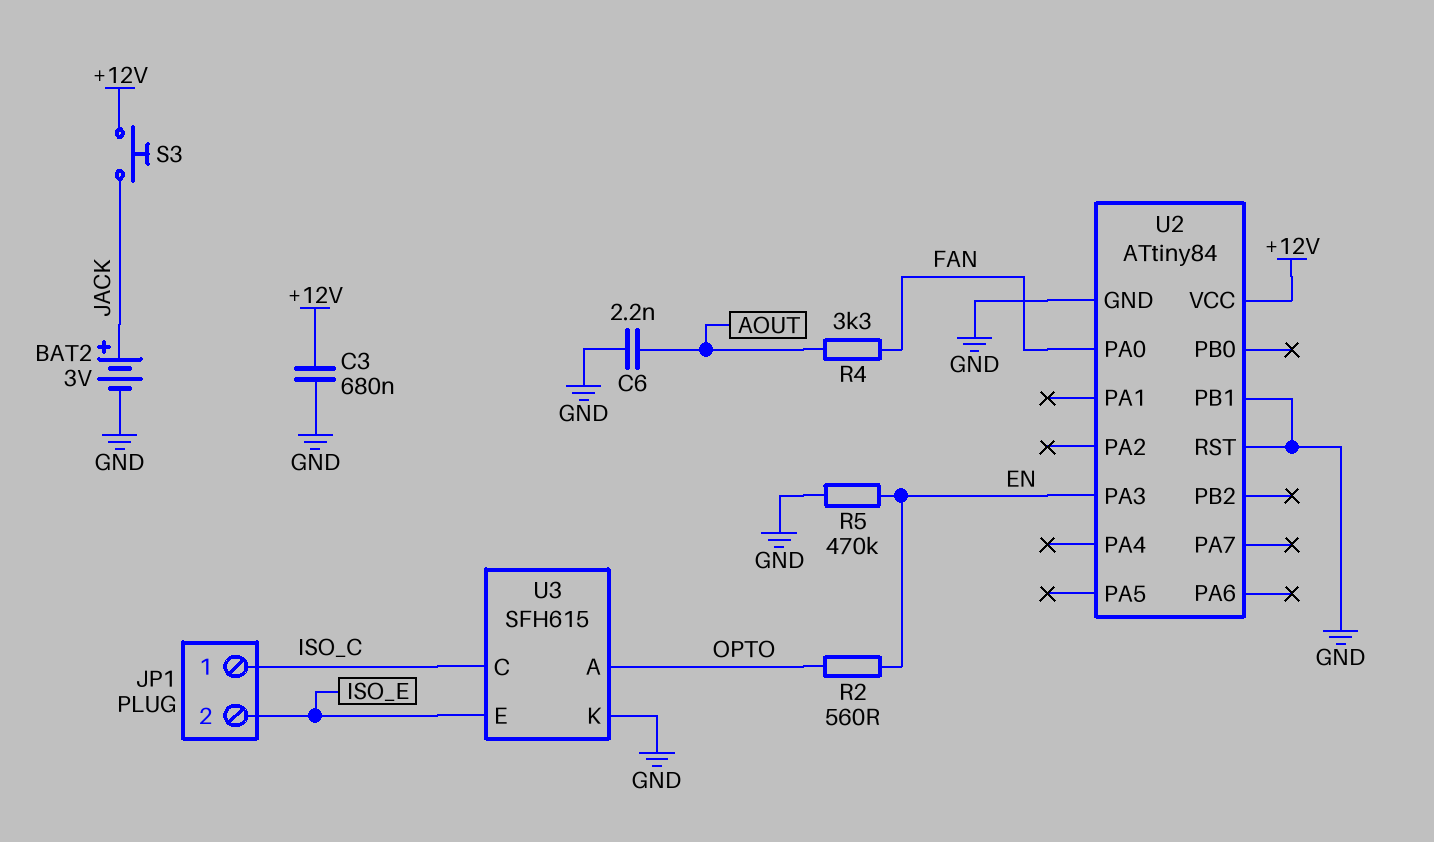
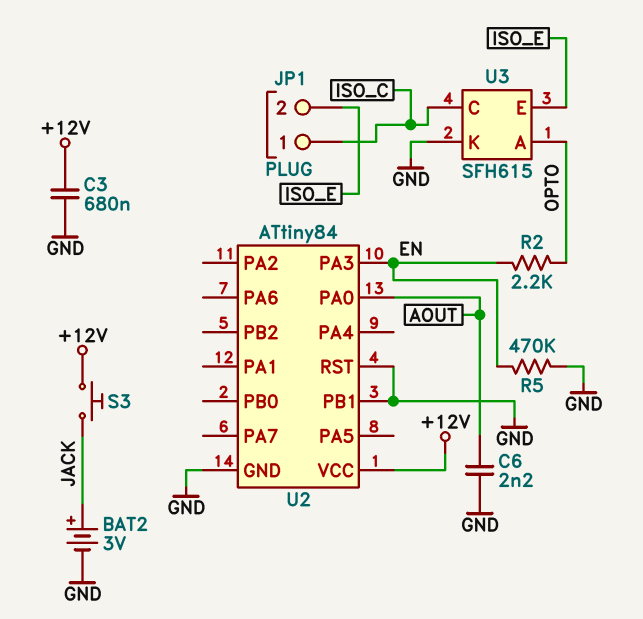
R2: 560 (EN, OPTO) -> 2.2k (EN, OPTO)
R4: 3.3k (AOUT, FAN) -> none
U2 pin PA0: FAN -> AOUT

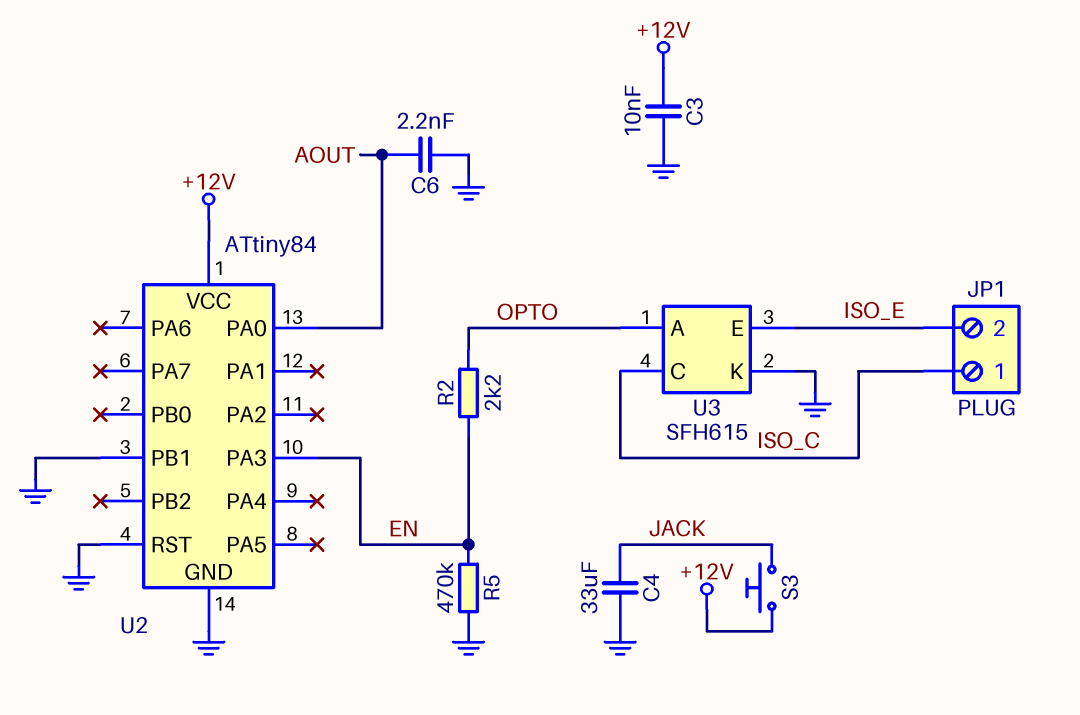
BAT2: 3V (plus JACK, minus GND) -> none
C3: 680nF (+12V, GND) -> 10nF (+12V, GND)
C4: none -> 33uF (GND, JACK)

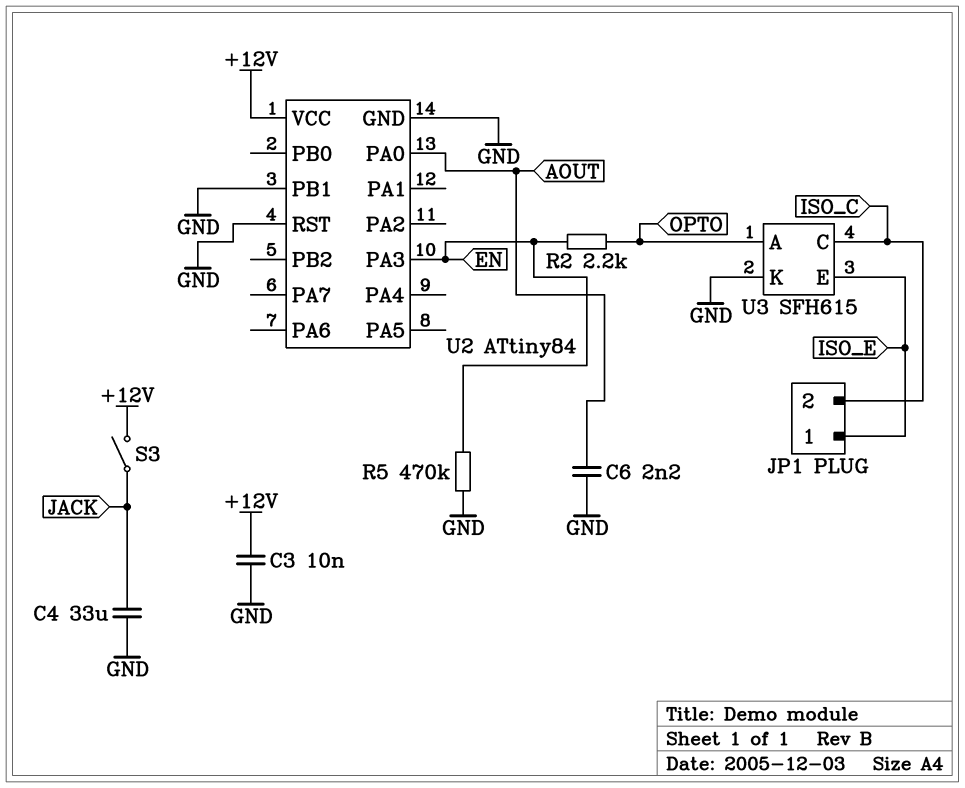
JP1 pin 1: ISO_C -> ISO_E
JP1 pin 2: ISO_E -> ISO_C
S3: button (+12V, JACK) -> switch (+12V, JACK)

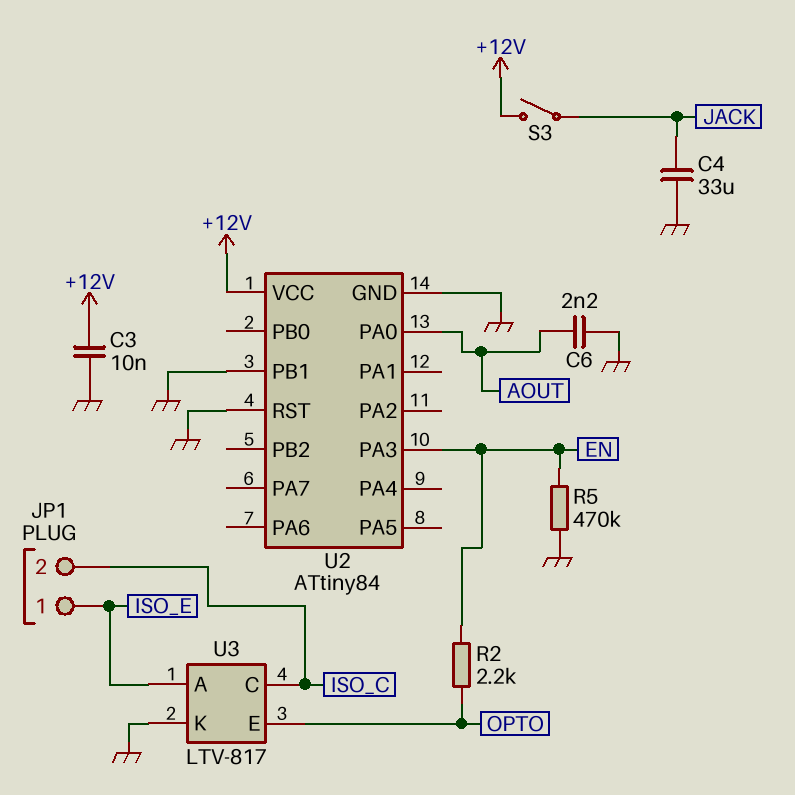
U3: SFH615 -> LTV-817
U3 pin A: OPTO -> ISO_E
U3 pin E: ISO_E -> OPTO

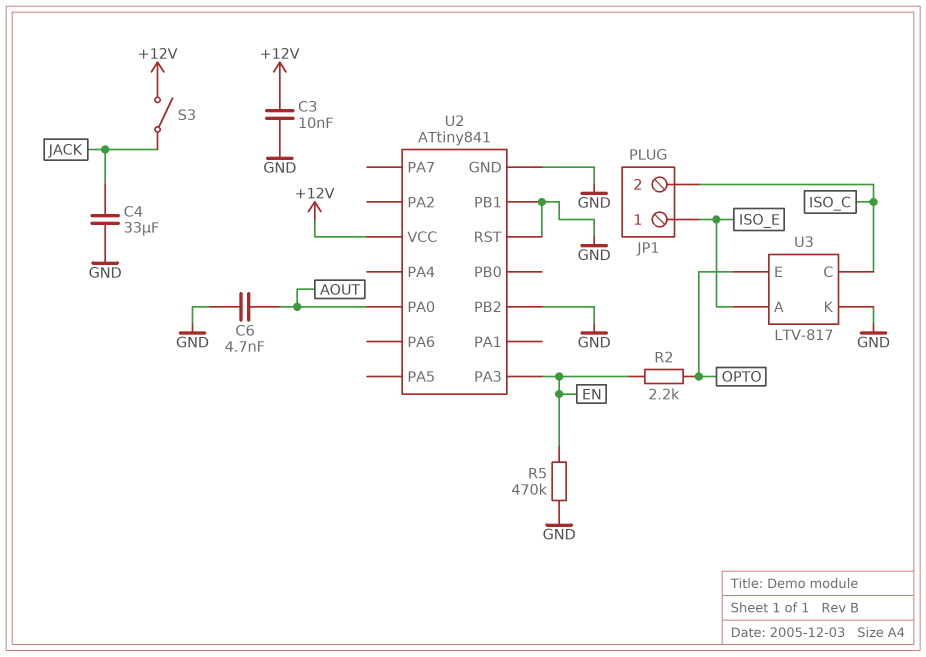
C6: 2.2nF (AOUT, GND) -> 4.7nF (AOUT, GND)
U2: ATtiny84 -> ATtiny841
U2 pin PB2: none -> GND

